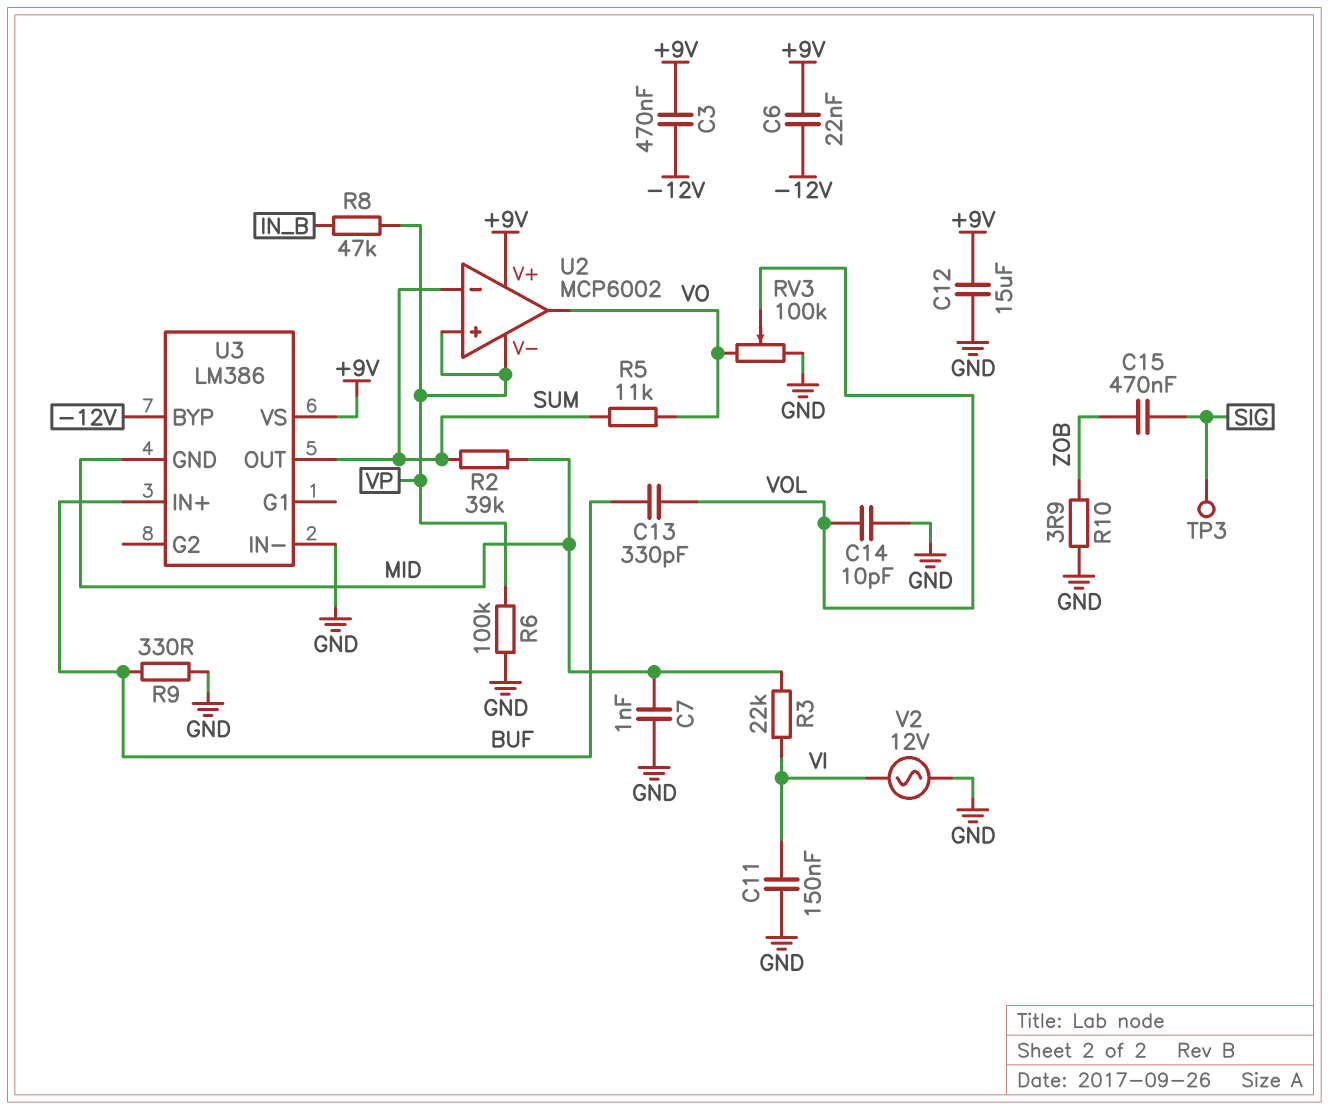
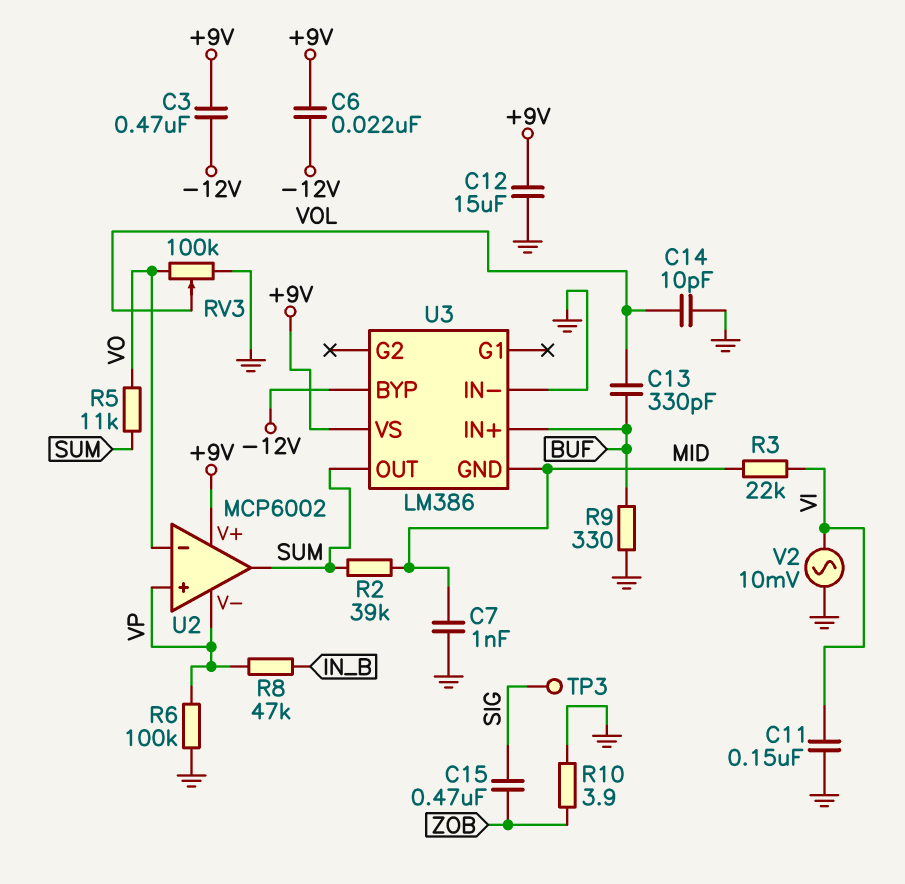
U2 pin in-: SUM -> VO
U2 pin out: VO -> SUM
V2: AC 12V (GND, VI) -> AC 10mV (GND, VI)

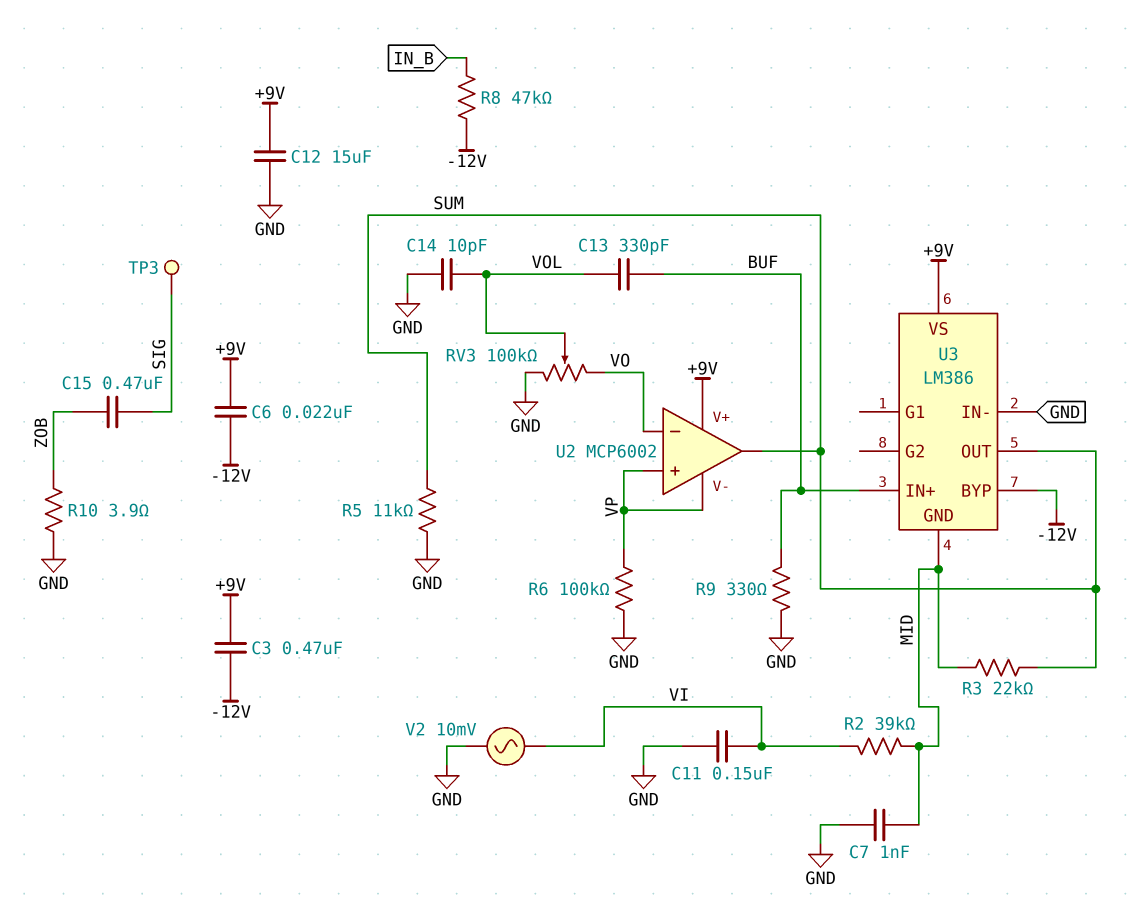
R2: 39k (MID, SUM) -> 39k (MID, VI)
R3: 22k (MID, VI) -> 22k (MID, SUM)
R5: 11k (SUM, VO) -> 11k (GND, SUM)
R8: 47k (IN_B, VP) -> 47k (-12V, IN_B)

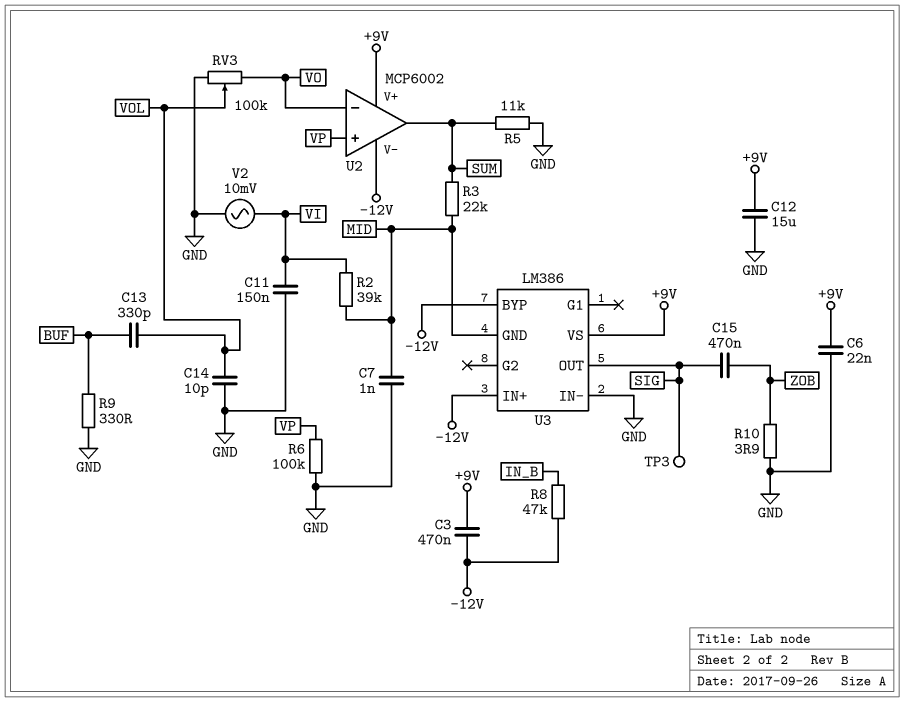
C6: 22nF (+9V, -12V) -> 22nF (+9V, GND)
U2 pin V-: VP -> -12V
U3 pin IN+: BUF -> -12V
U3 pin OUT: SUM -> SIG

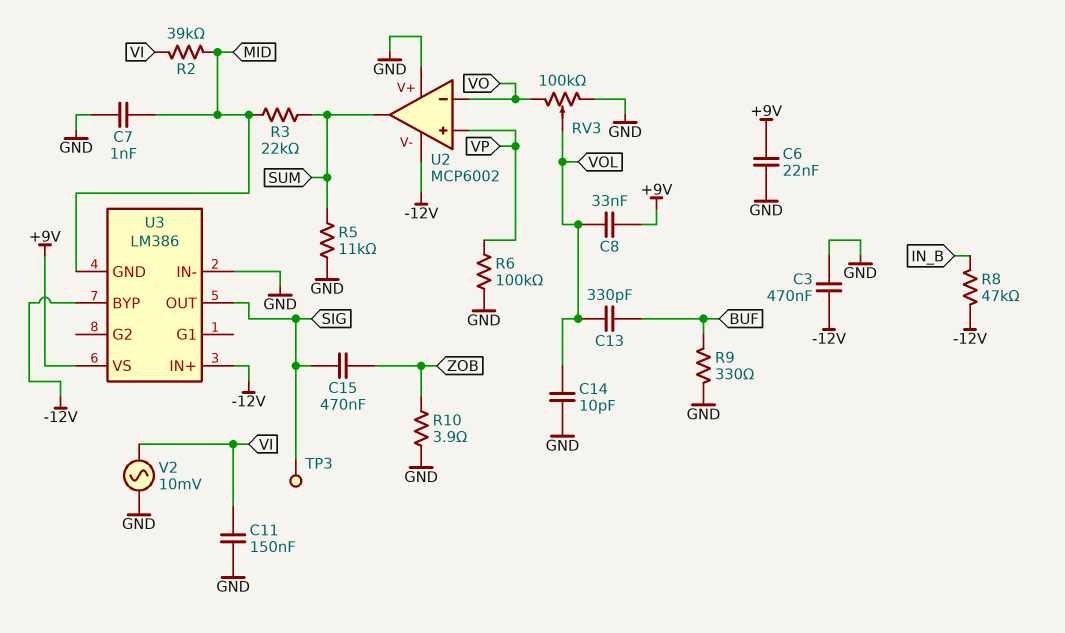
C3: 470nF (+9V, -12V) -> 470nF (-12V, GND)
C8: none -> 33nF (+9V, VOL)
C12: 15uF (+9V, GND) -> none
U2 pin V+: +9V -> GND

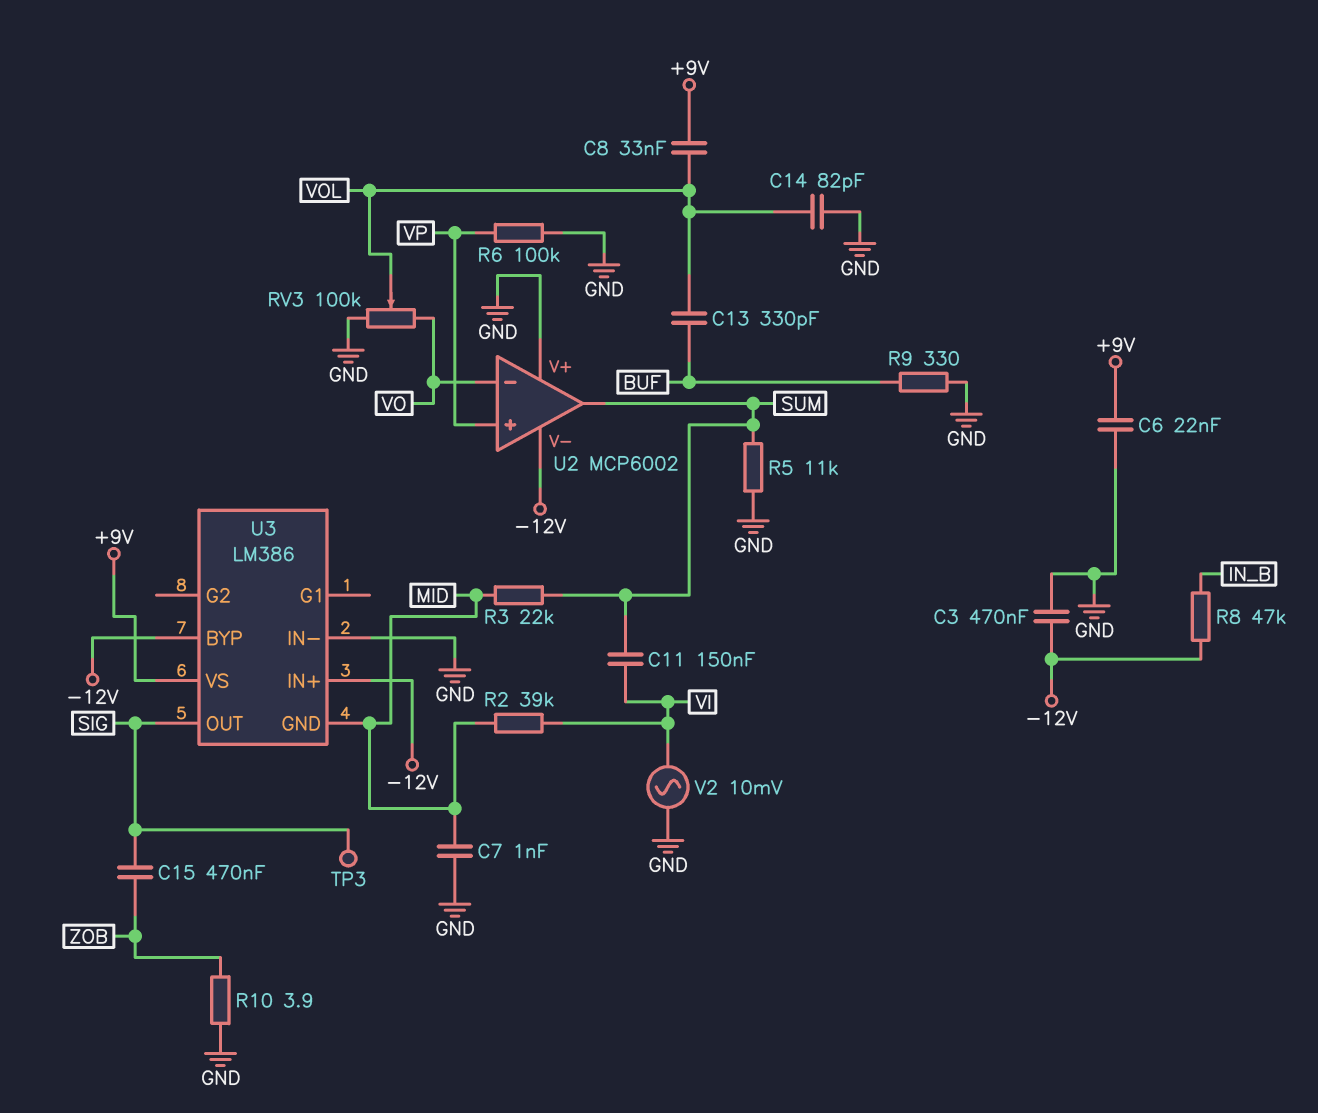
C11: 150nF (GND, VI) -> 150nF (SUM, VI)
C14: 10pF (GND, VOL) -> 82pF (GND, VOL)

